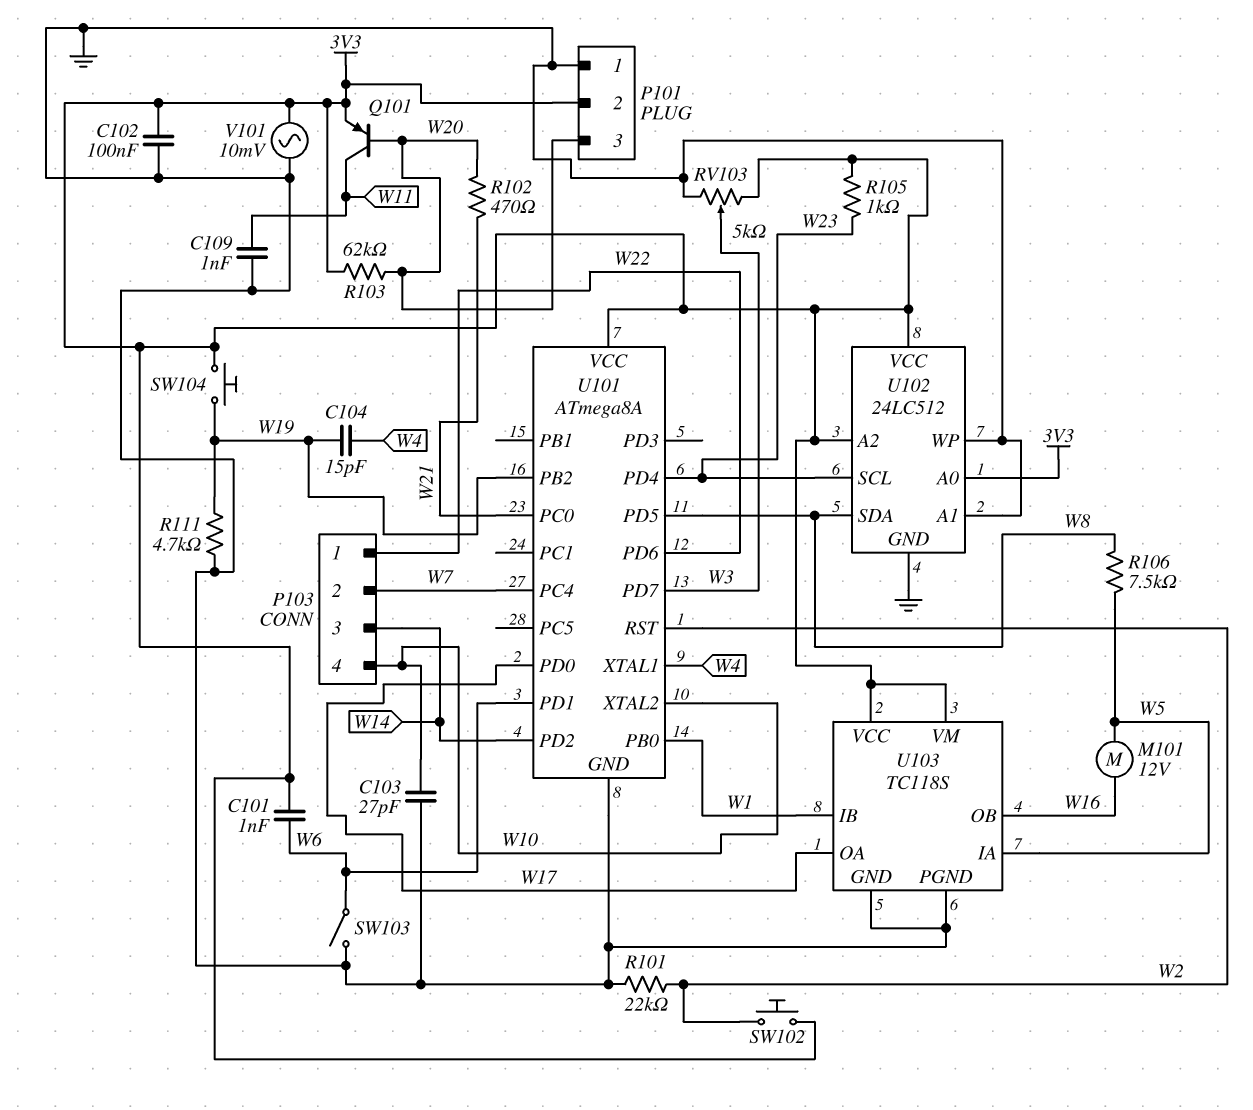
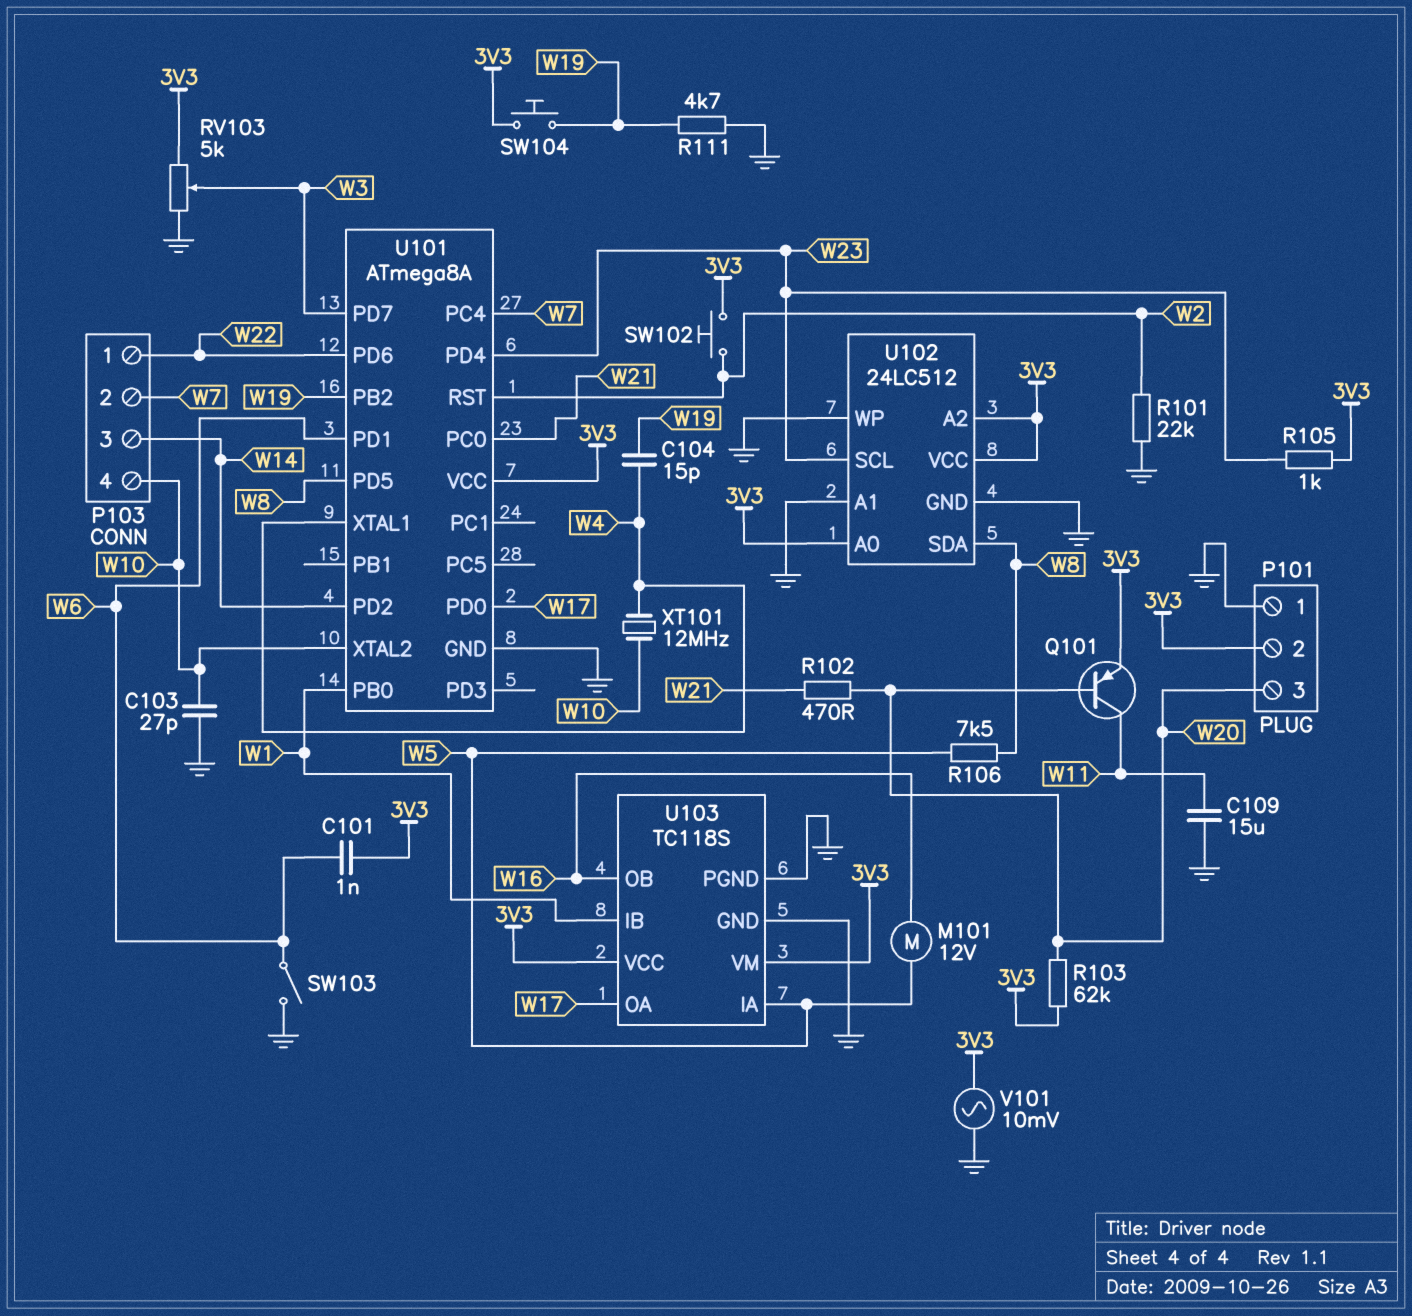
C102: 100nF (3V3, GND) -> none
C109: 1nF (GND, W11) -> 15uF (GND, W11)
XT101: none -> 12MHz (W4, W10)

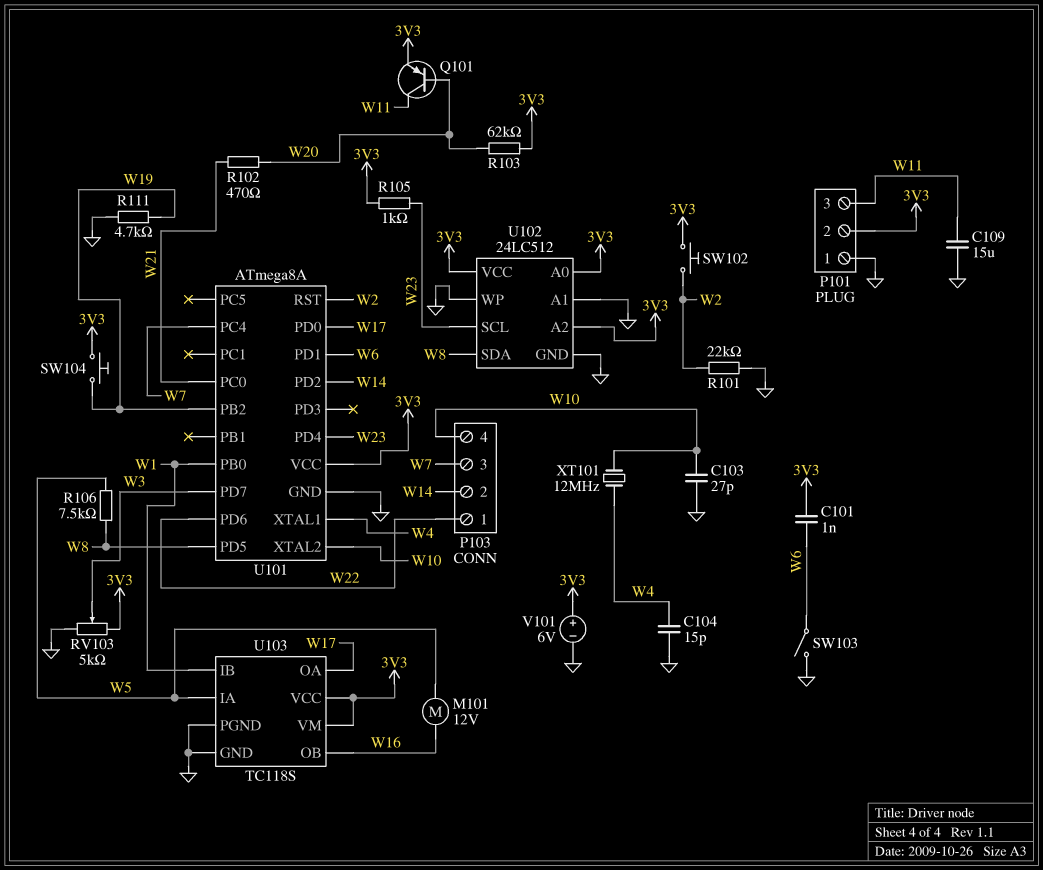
C104: 15pF (W4, W19) -> 15pF (GND, W4)
P101 pin 3: W20 -> W11
P103 pin 2: W7 -> W14
P103 pin 3: W14 -> W7
V101: AC 10mV (3V3, GND) -> 6V (plus 3V3, minus GND)

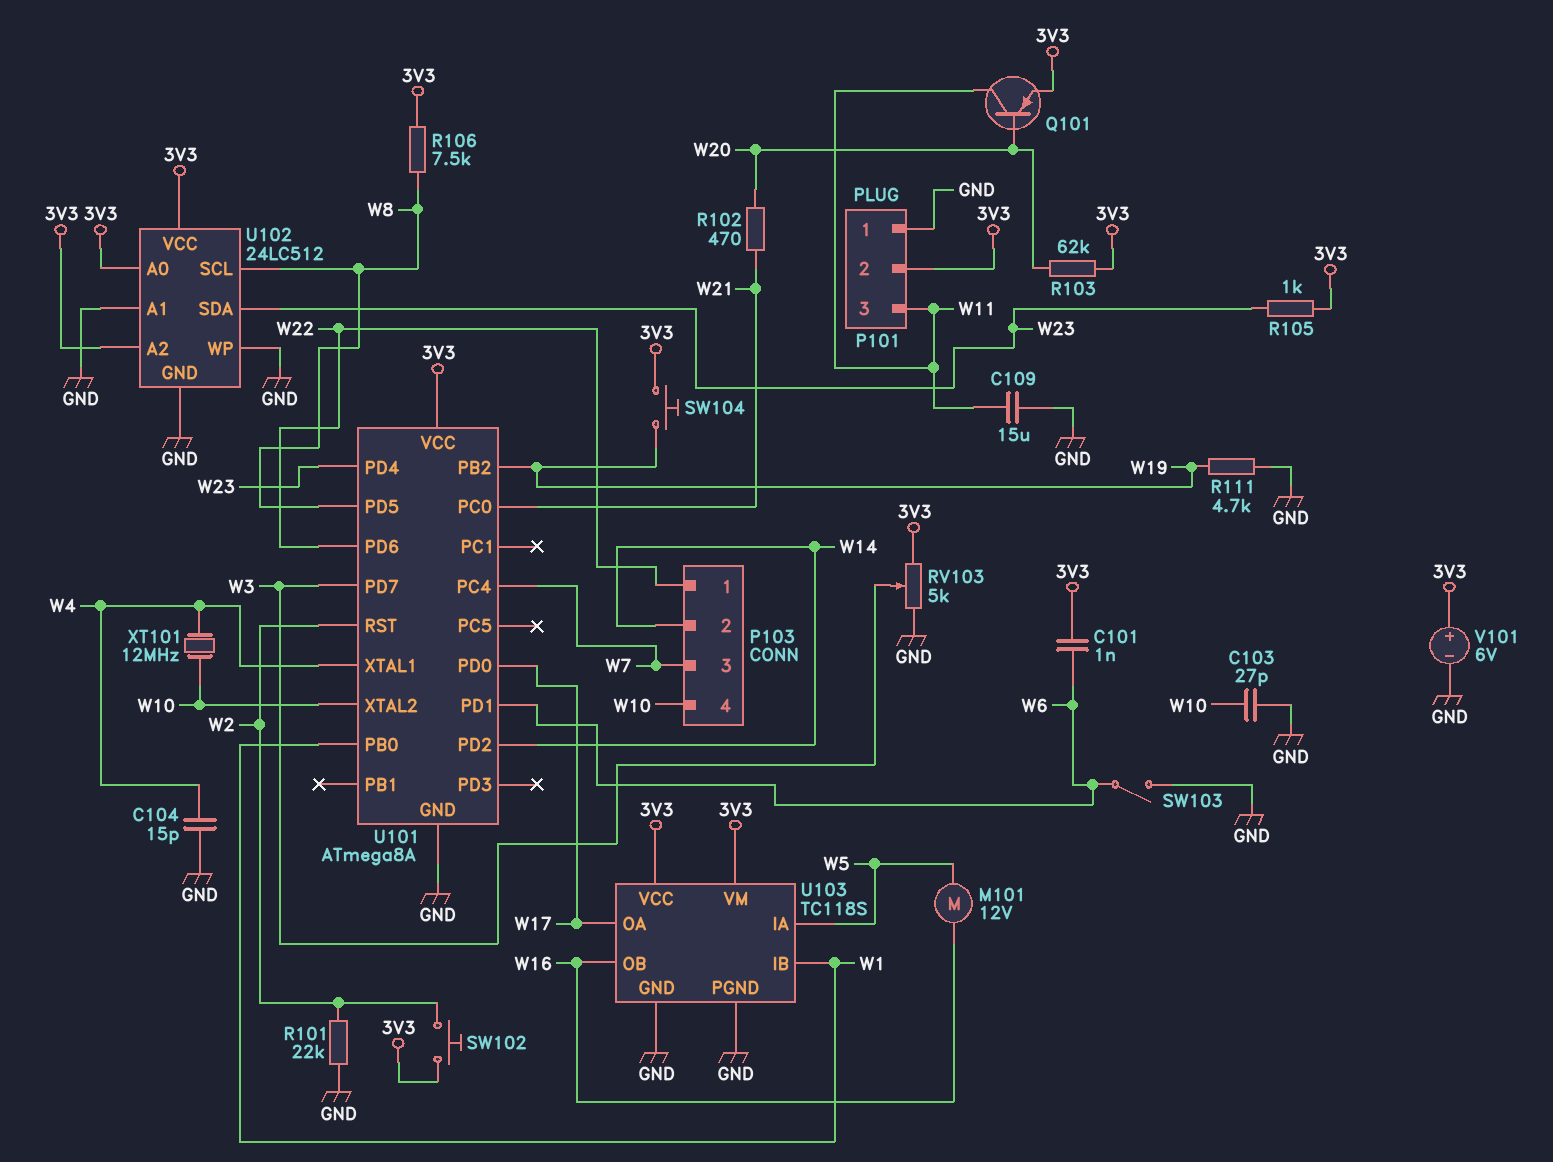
R106: 7.5k (W5, W8) -> 7.5k (3V3, W8)
U102 pin SCL: W23 -> W8
U102 pin SDA: W8 -> W23

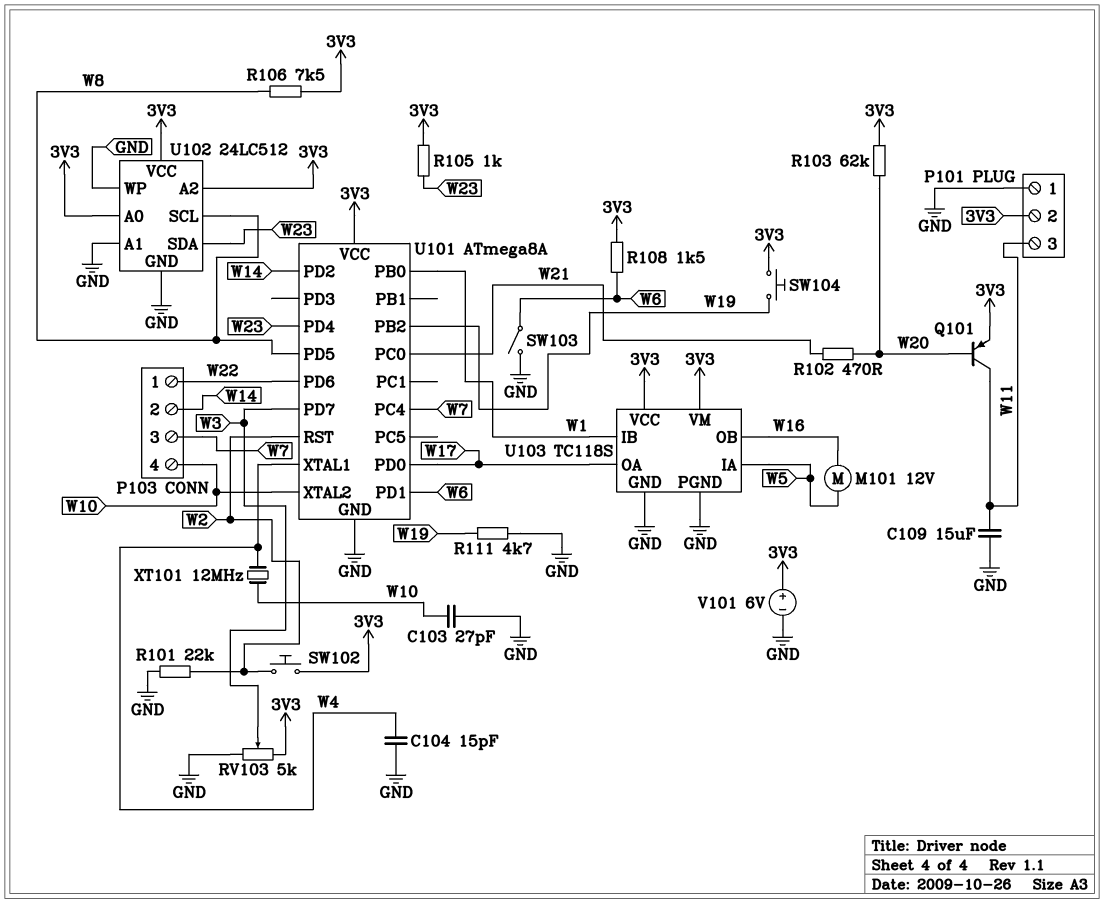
C101: 1nF (3V3, W6) -> none
R108: none -> 1.5k (3V3, W6)

